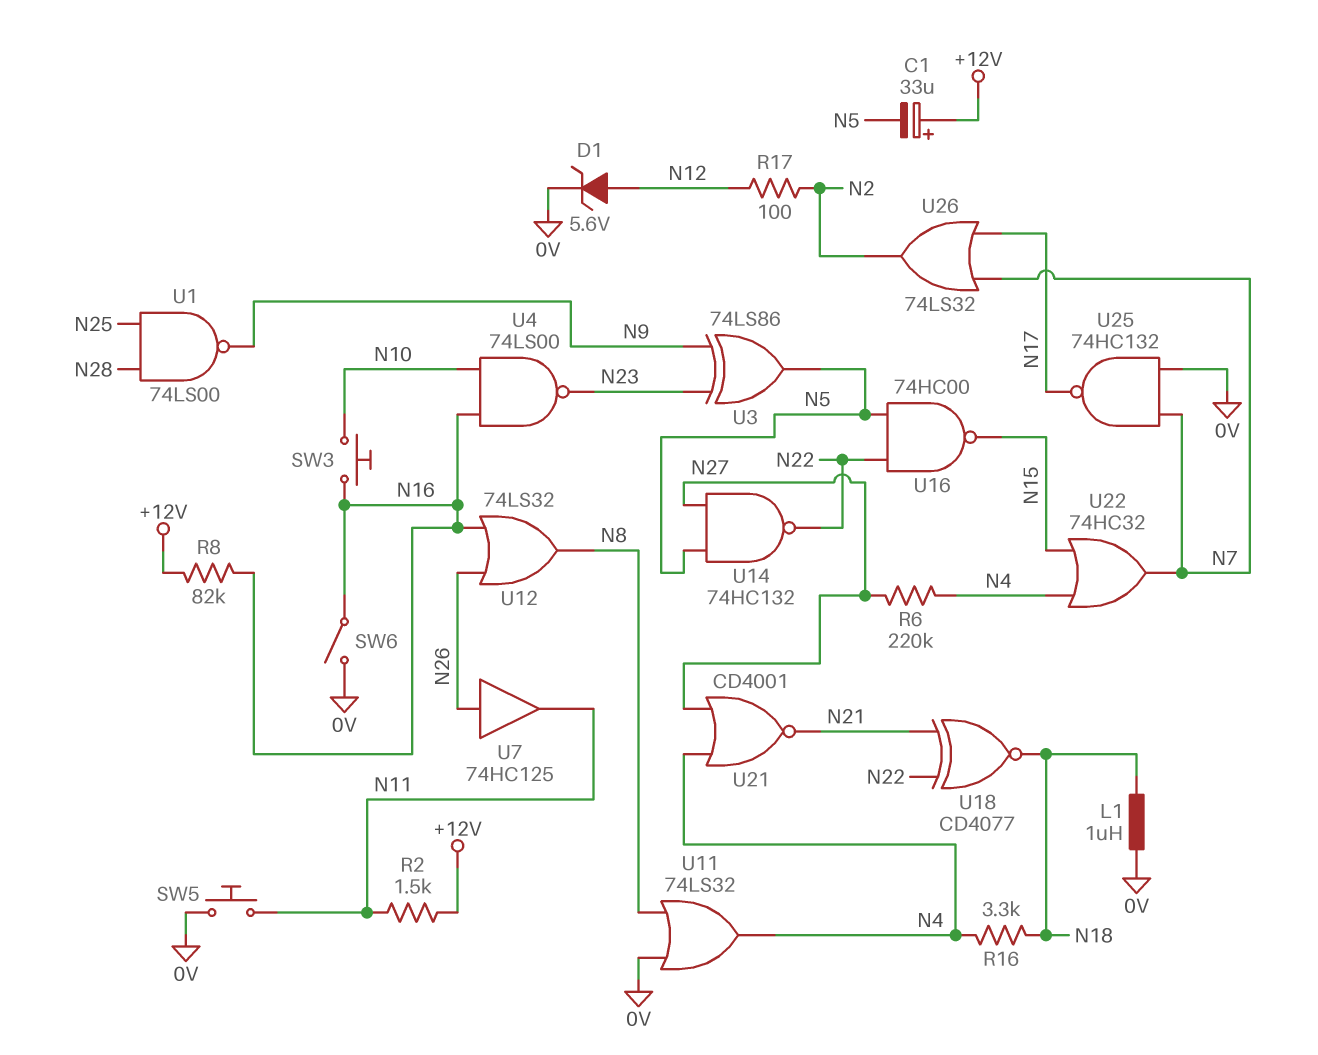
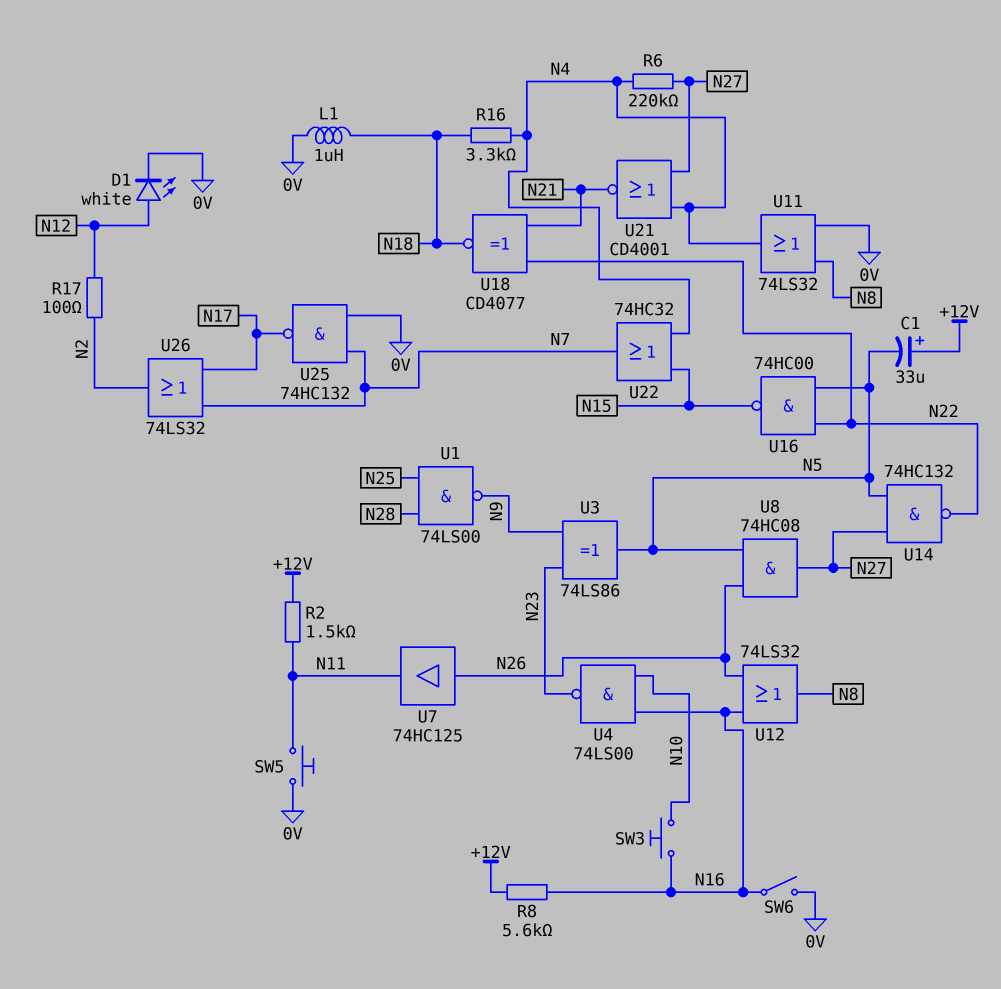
D1: zener 5.6V (A N12, K 0V) -> LED white (A N12, K 0V)
R8: 82k (+12V, N16) -> 5.6k (+12V, N16)
U8: none -> AND 74HC08 (in N5, in N26, out N27)

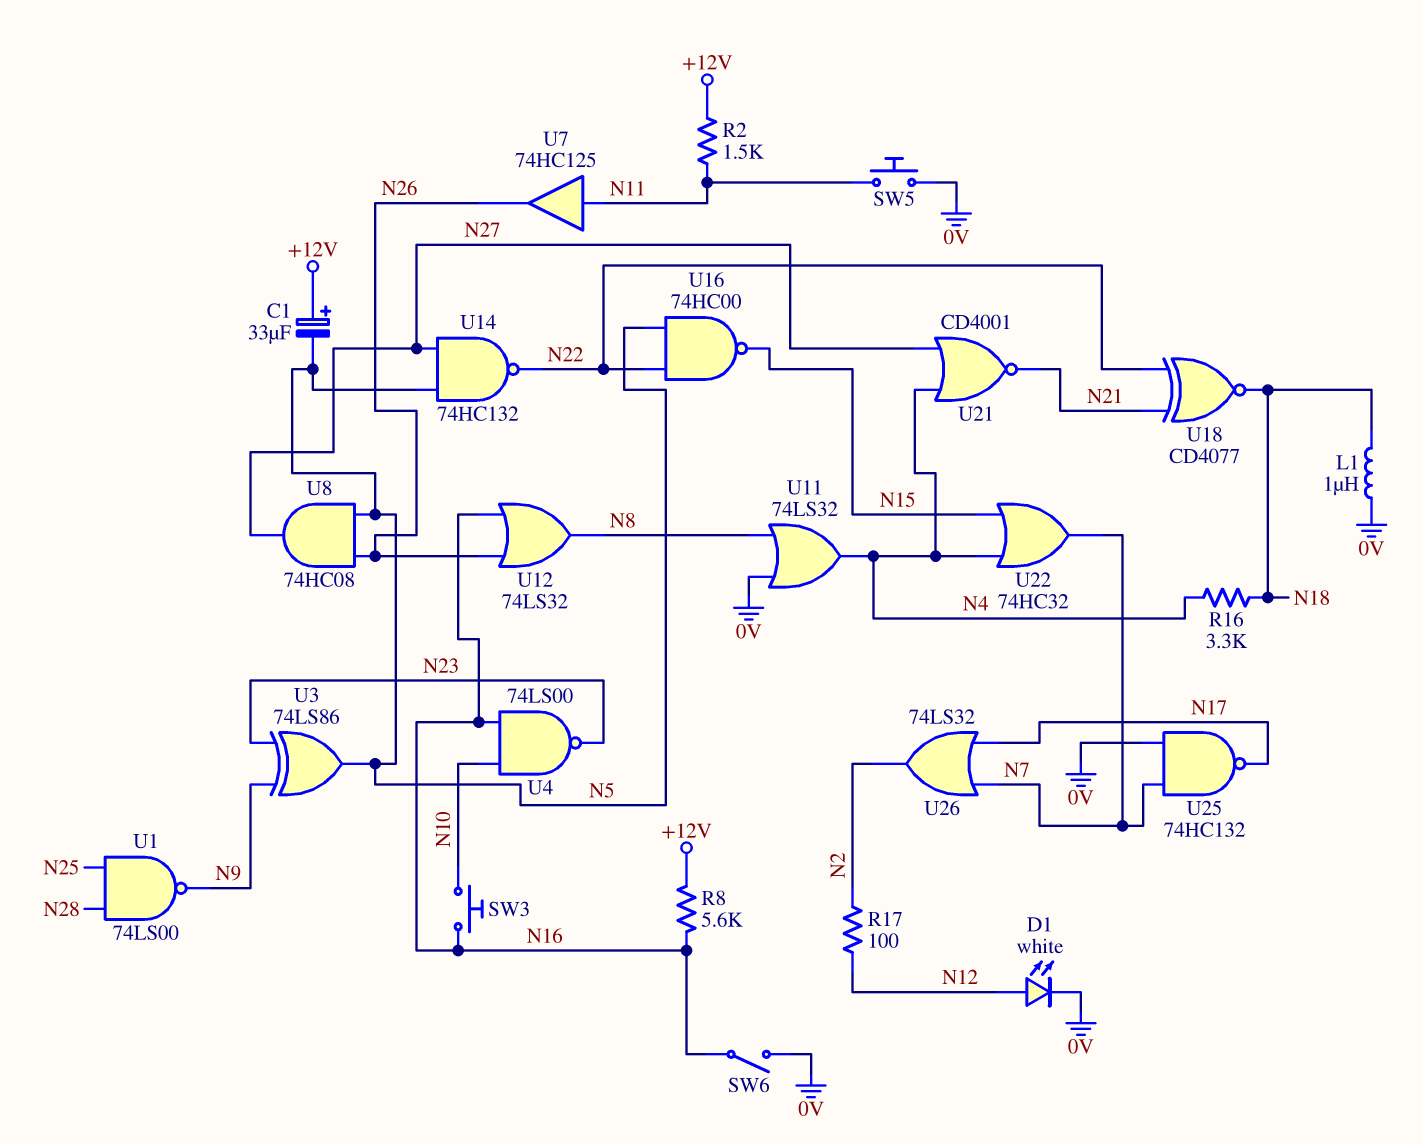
R6: 220k (N4, N27) -> none
U7: buffer 74HC125 (in N26, out N11) -> buffer 74HC125 (in N11, out N26)

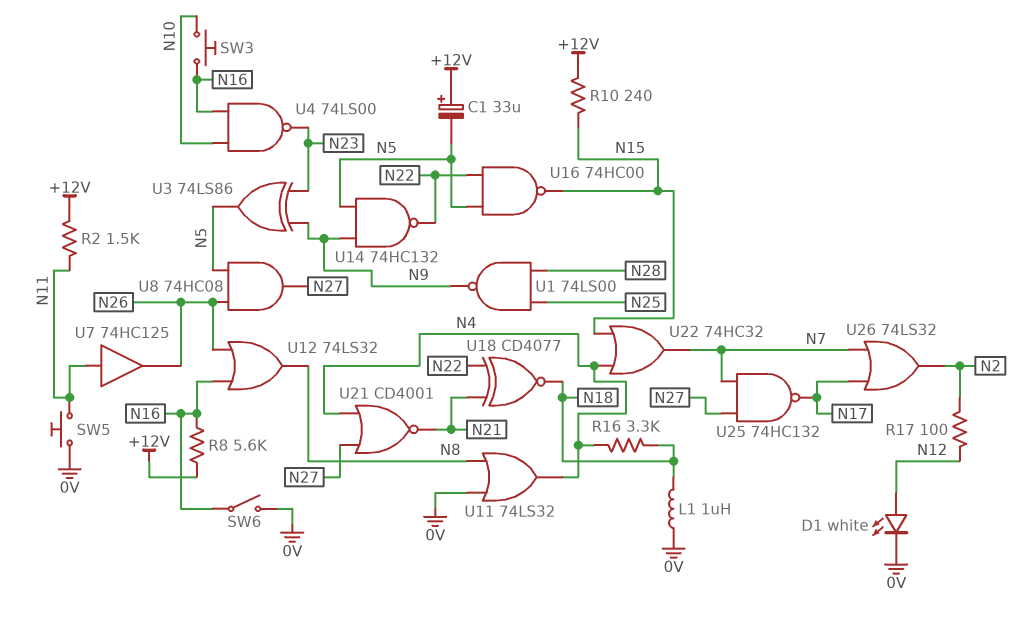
R10: none -> 240 (+12V, N15)
U14: NAND 74HC132 (in N5, in N27, out N22) -> NAND 74HC132 (in N5, in N9, out N22)
U25: NAND 74HC132 (in 0V, in N7, out N17) -> NAND 74HC132 (in N7, in N27, out N17)

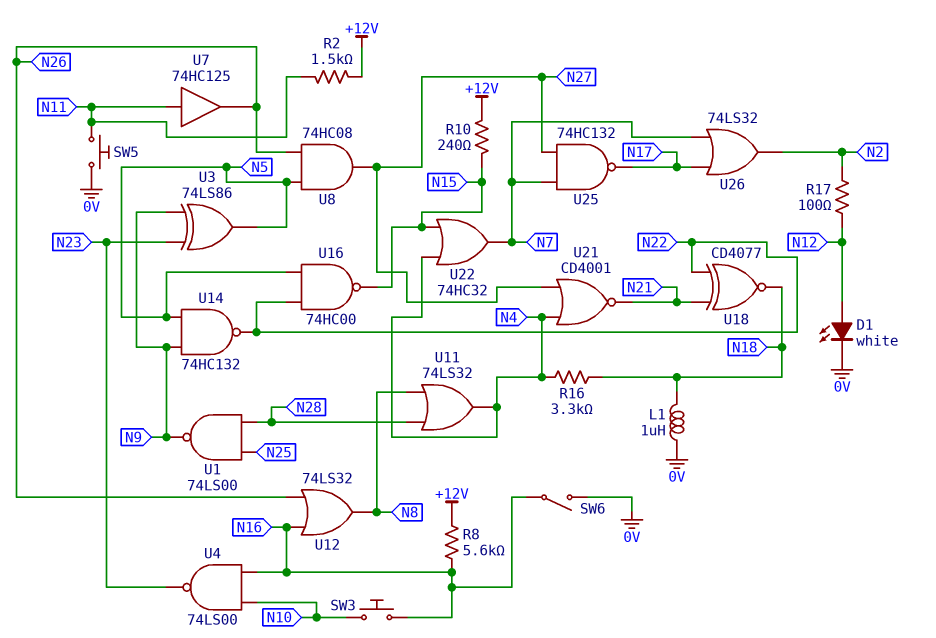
C1: 33uF (plus +12V, minus N5) -> none
U11: OR 74LS32 (in 0V, in N8, out N4) -> OR 74LS32 (in N8, in N28, out N4)

